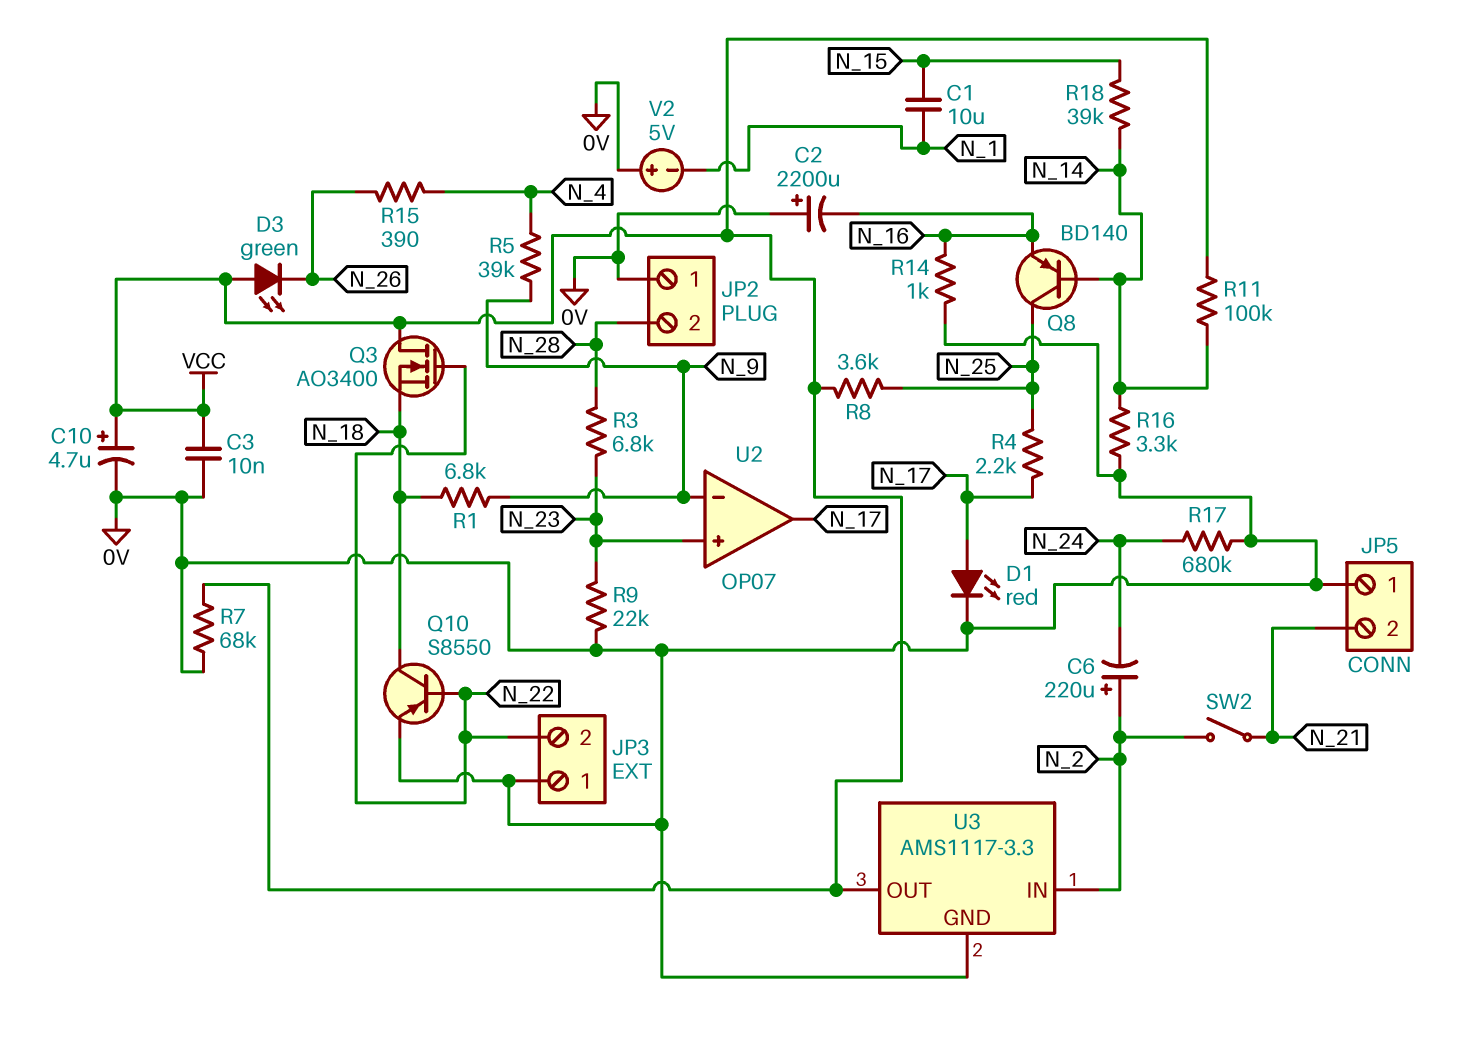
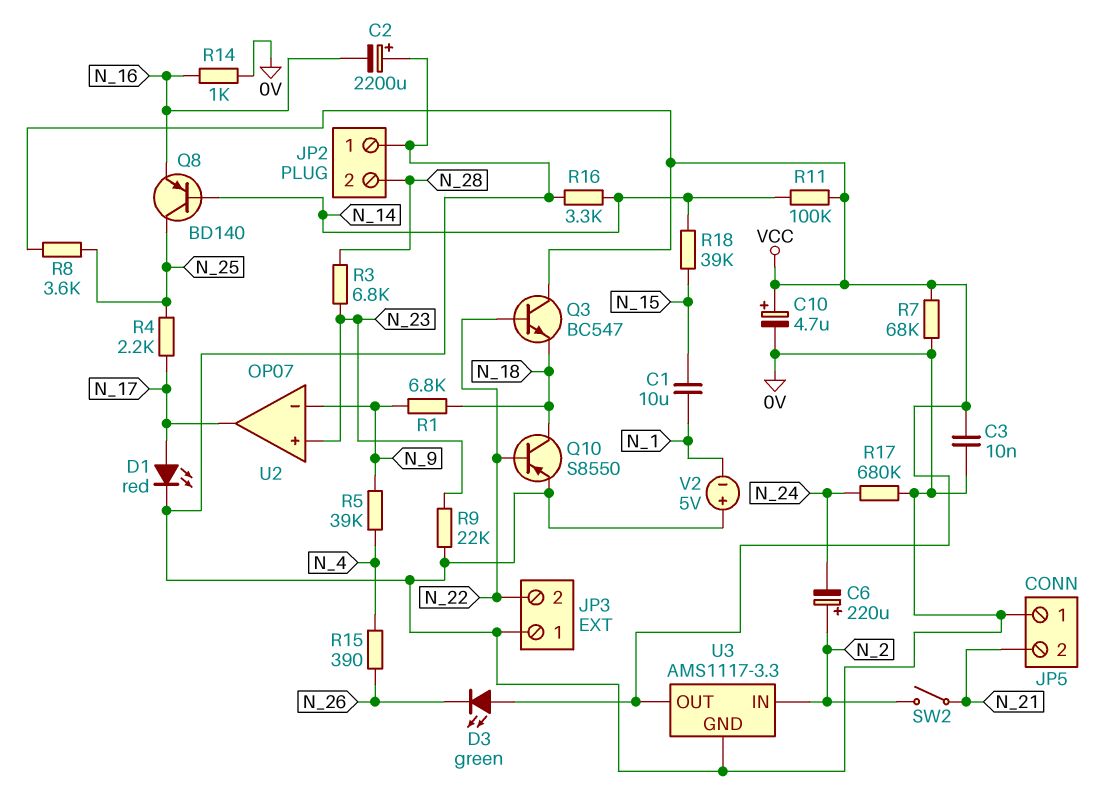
Q3: NMOS AO3400 (G N_22, D VCC, S N_18) -> NPN BC547 (B N_22, C VCC, E N_18)

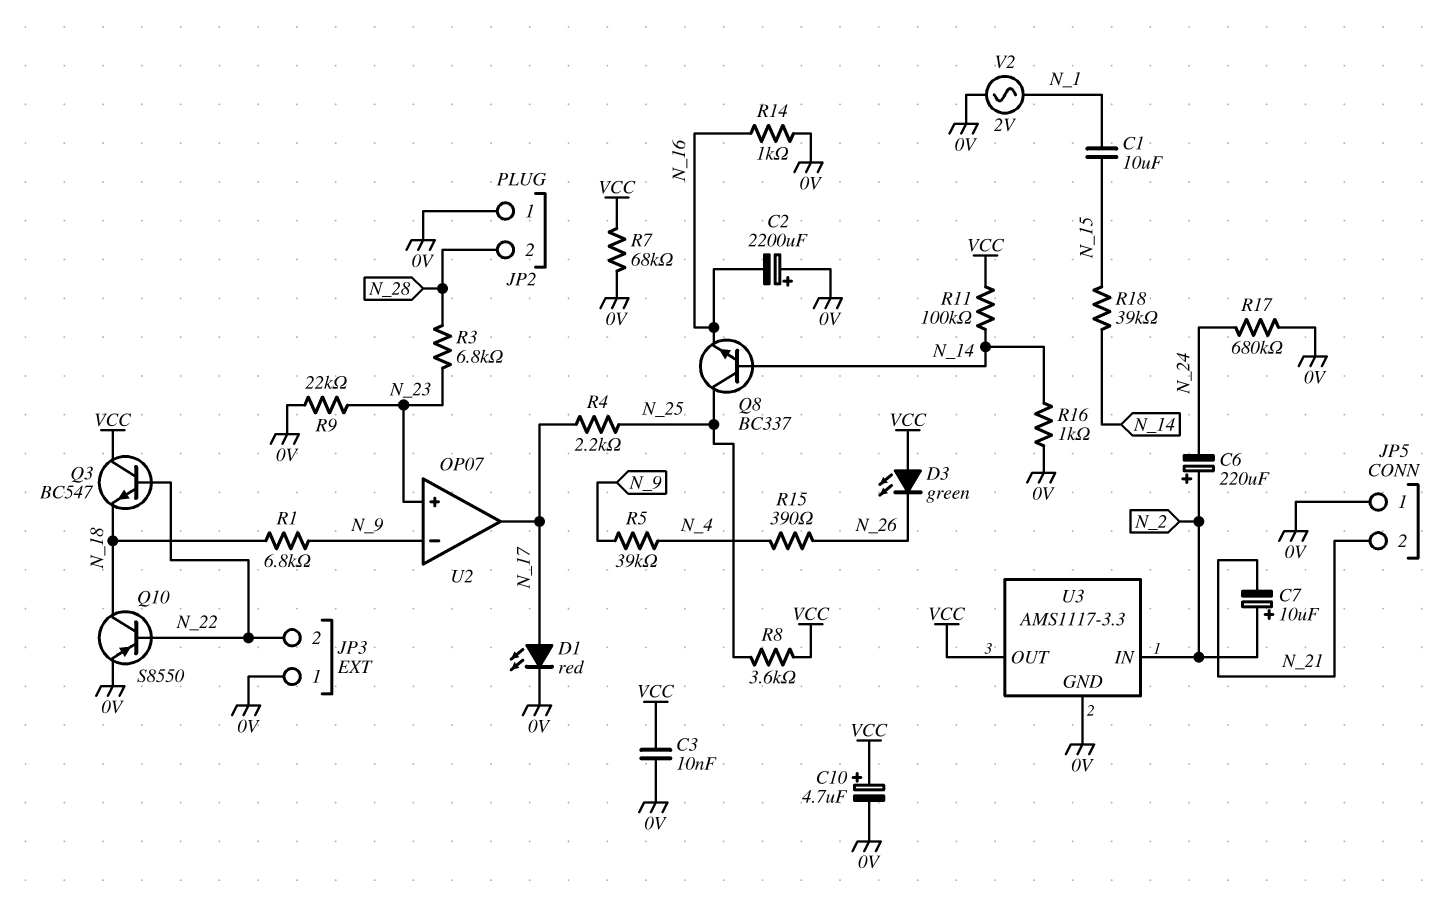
C7: none -> 10uF (plus N_2, minus N_21)
Q8: PNP BD140 (B N_14, C N_25, E N_16) -> NPN BC337 (B N_14, C N_25, E N_16)
R16: 3.3k (0V, N_14) -> 1k (0V, N_14)
SW2: switch (N_2, N_21) -> none
V2: 5V (plus 0V, minus N_1) -> AC 2V (0V, N_1)

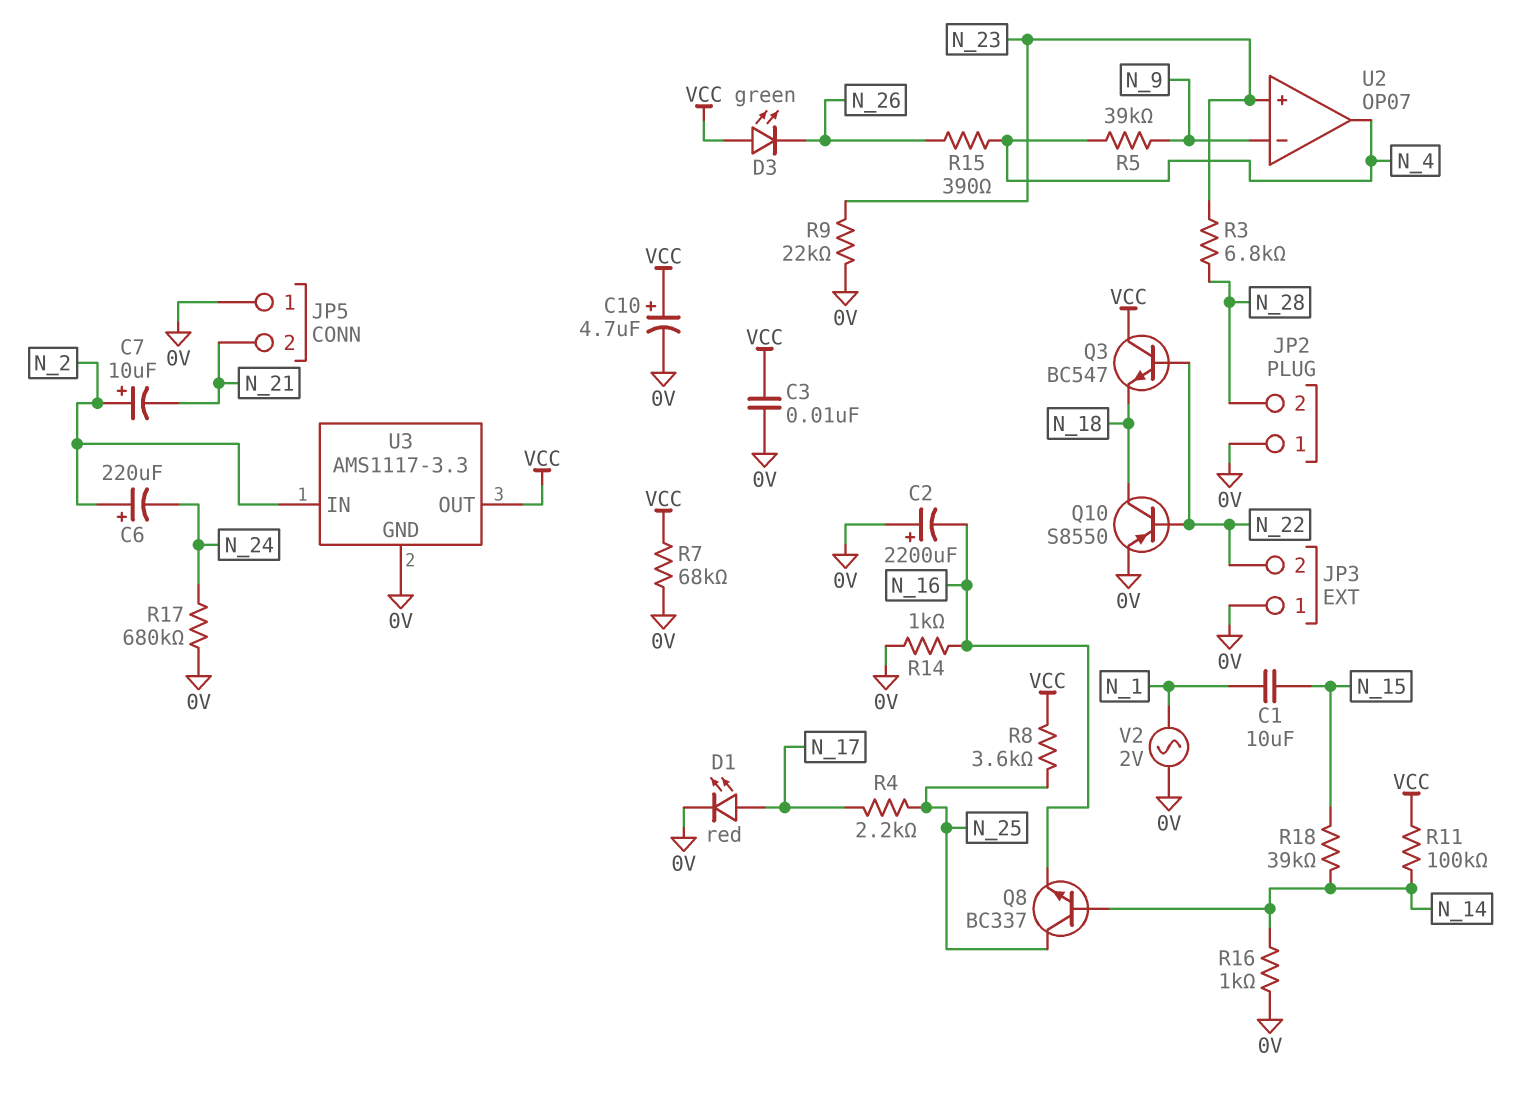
R1: 6.8k (N_9, N_18) -> none
U2 pin out: N_17 -> N_4

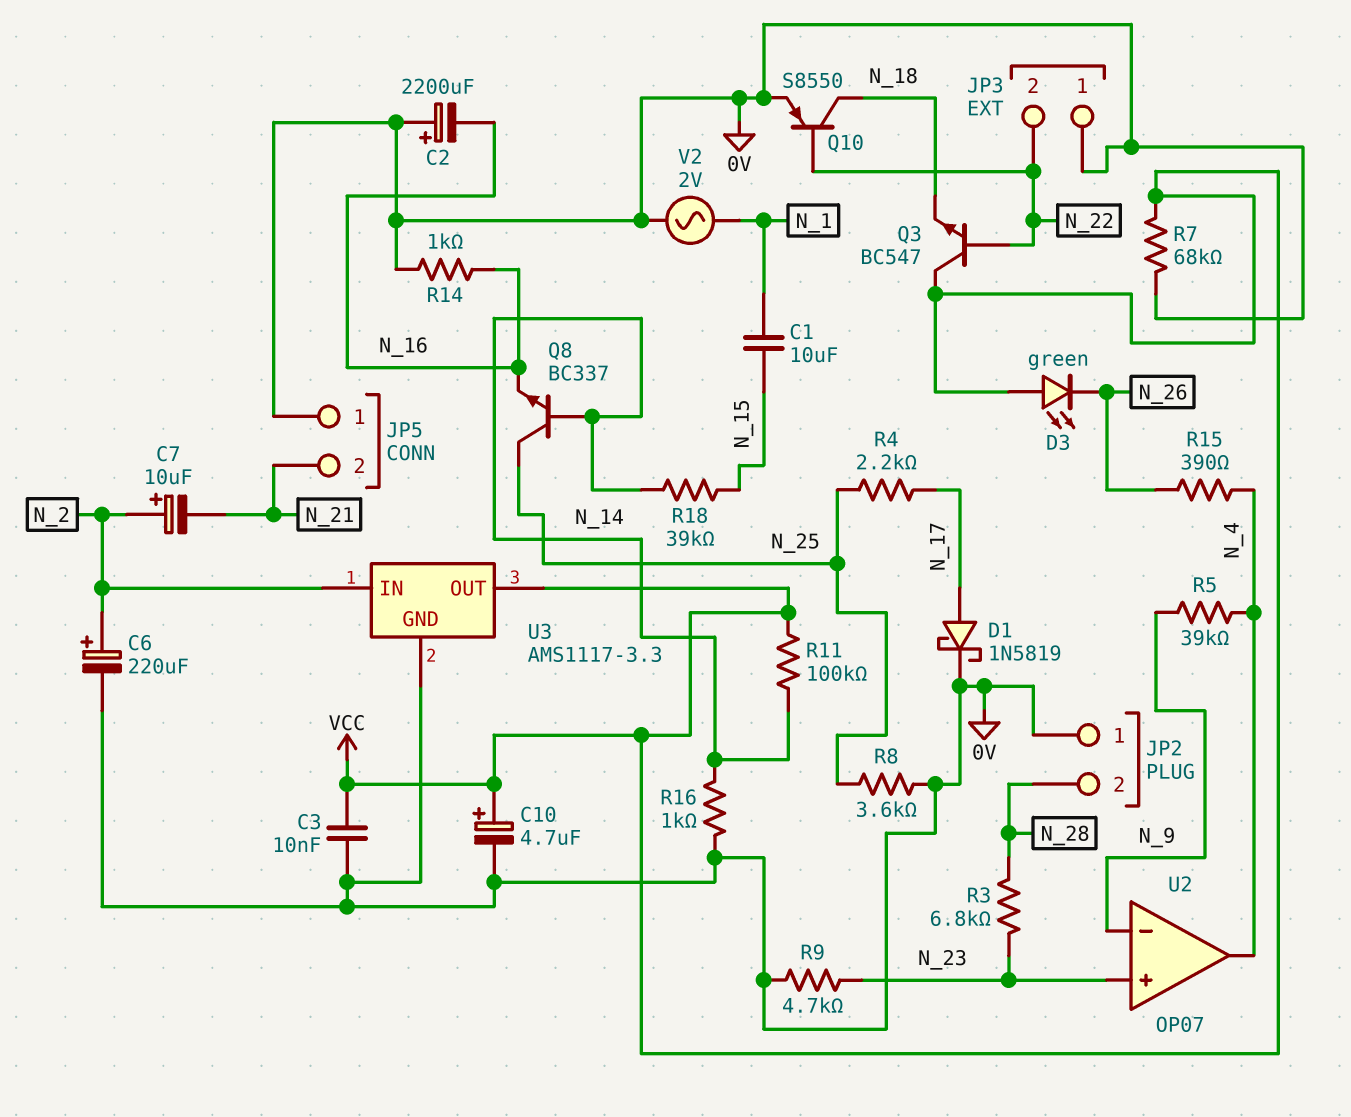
C6: 220uF (plus N_2, minus N_24) -> 220uF (plus N_2, minus 0V)
D1: LED red (A N_17, K 0V) -> schottky 1N5819 (A N_17, K 0V)
R8: 3.6k (N_25, VCC) -> 3.6k (0V, N_25)
R9: 22k (0V, N_23) -> 4.7k (0V, N_23)
R17: 680k (0V, N_24) -> none

